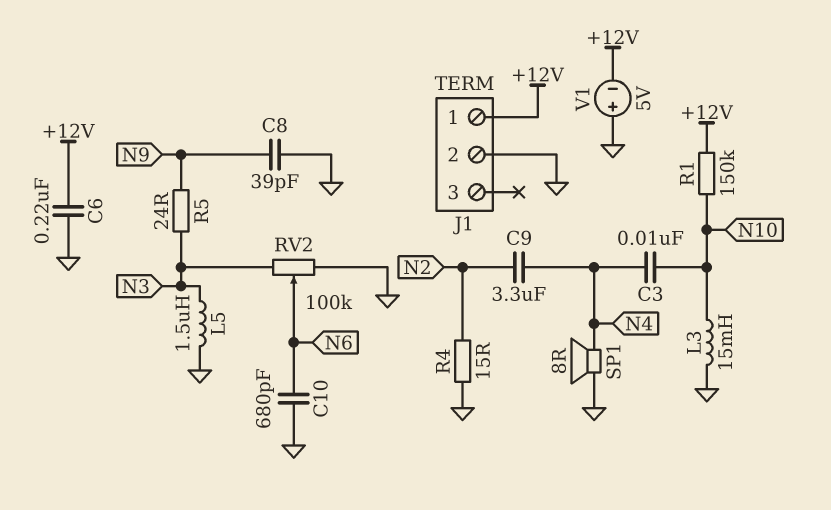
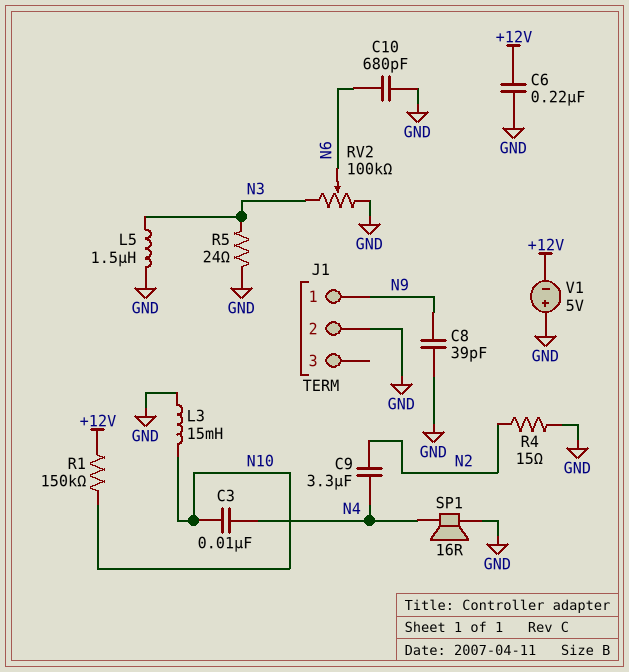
J1 pin 1: +12V -> N9
R5: 24 (N3, N9) -> 24 (GND, N3)
SP1: speaker 8R (GND, N4) -> speaker 16R (GND, N4)

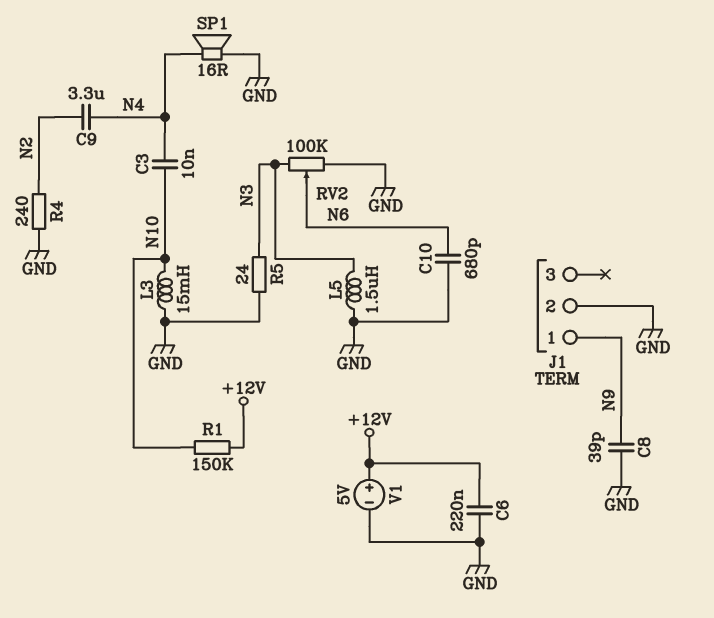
R4: 15 (GND, N2) -> 240 (GND, N2)
V1: 5V (plus GND, minus +12V) -> 5V (plus +12V, minus GND)

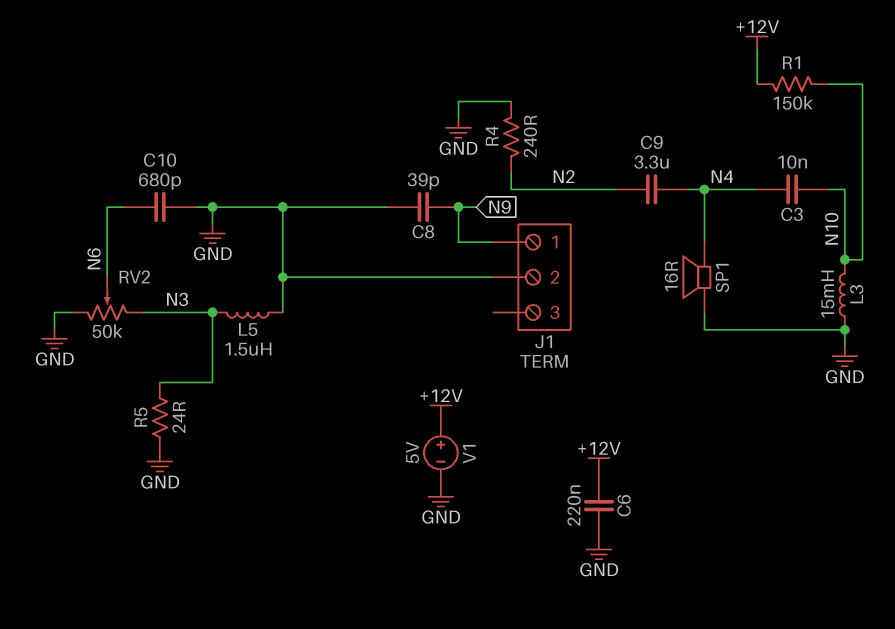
RV2: 100k (GND, N3, wiper N6) -> 50k (GND, N3, wiper N6)

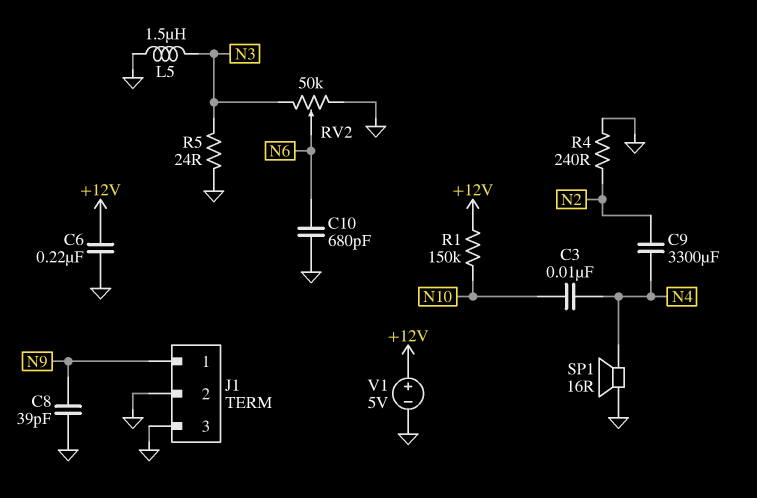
C9: 3.3uF (N2, N4) -> 3300uF (N2, N4)
J1 pin 3: none -> GND
L3: 15mH (GND, N10) -> none

